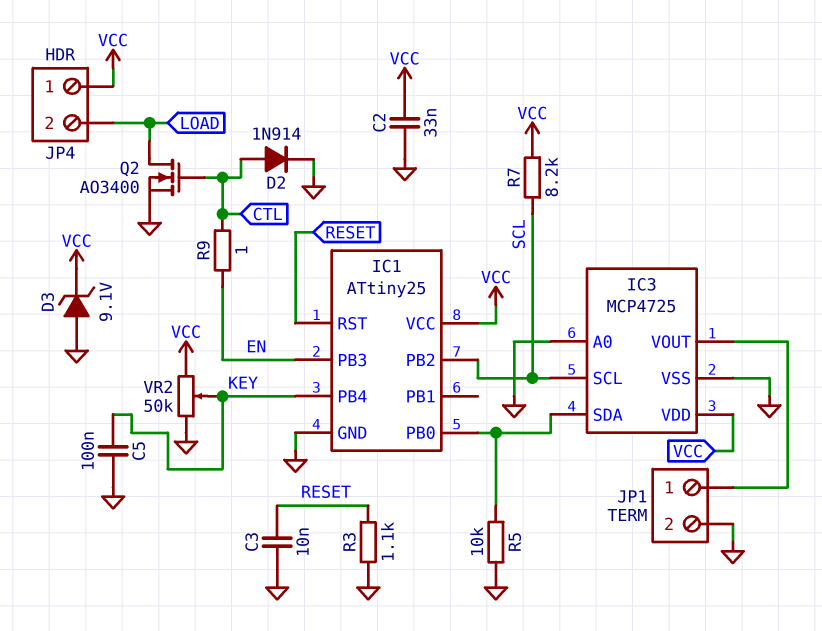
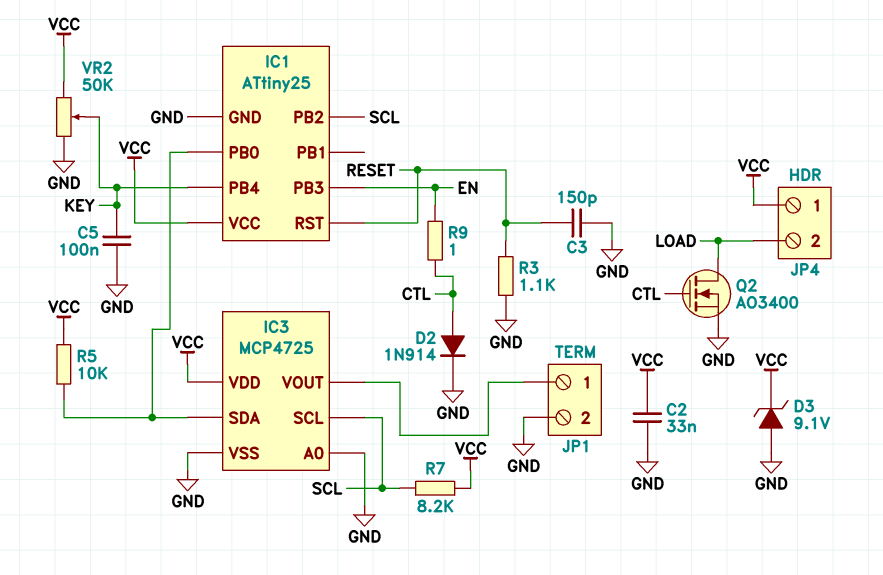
C3: 10nF (GND, RESET) -> 150pF (GND, RESET)
R5: 10k (GND, IC1/PB0) -> 10k (IC1/PB0, VCC)

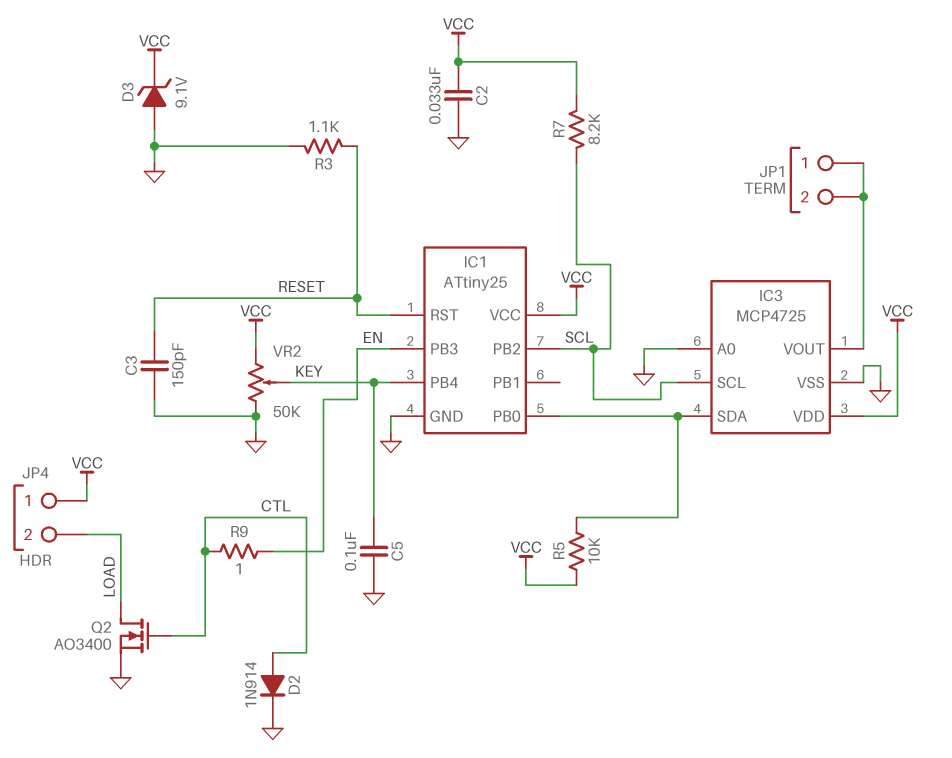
JP1 pin 2: GND -> IC3/VOUT

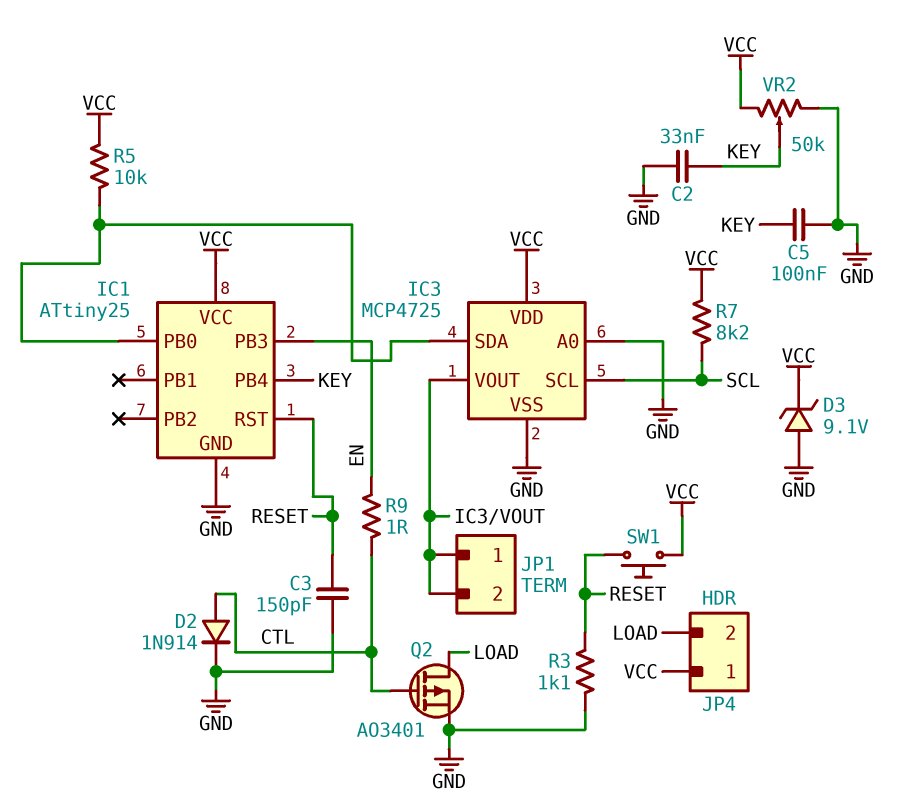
C2: 33nF (GND, VCC) -> 33nF (GND, KEY)
IC1 pin PB2: SCL -> none
Q2: NMOS AO3400 (G CTL, D LOAD, S GND) -> PMOS AO3401 (G CTL, D LOAD, S GND)
SW1: none -> button (RESET, VCC)

